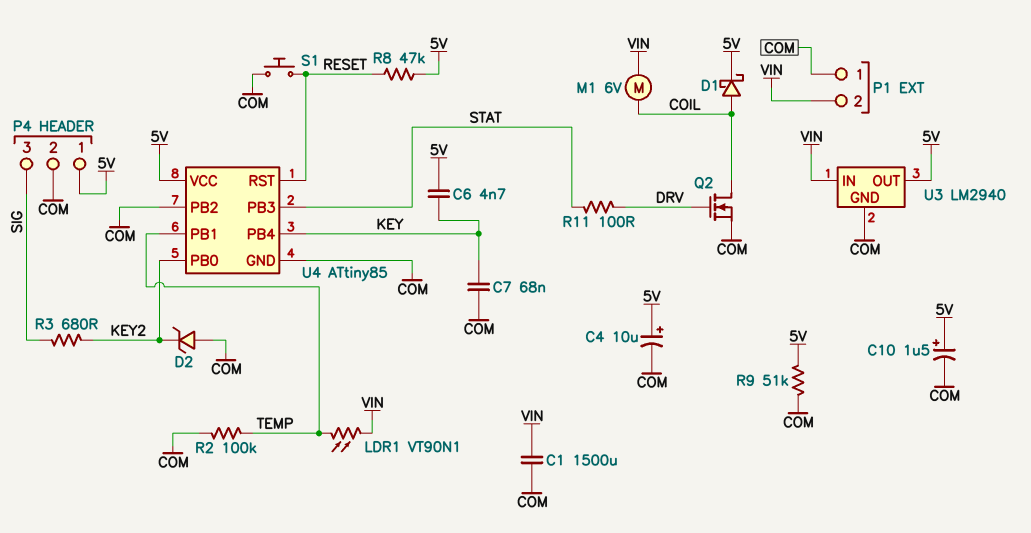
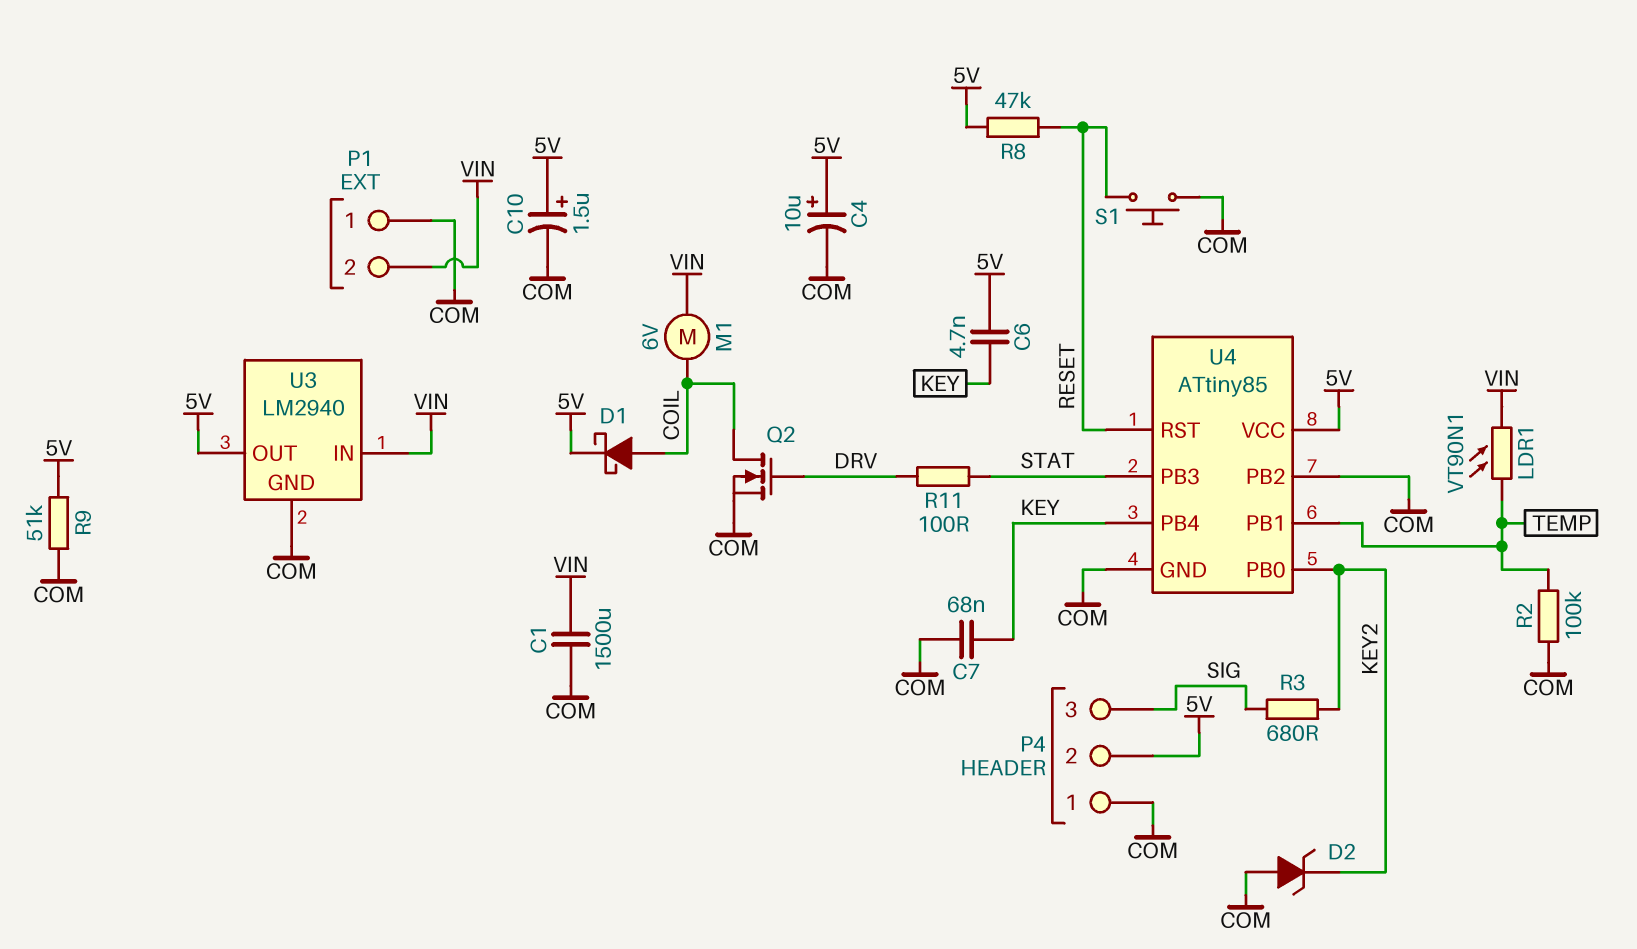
P4 pin 1: 5V -> COM
P4 pin 2: COM -> 5V

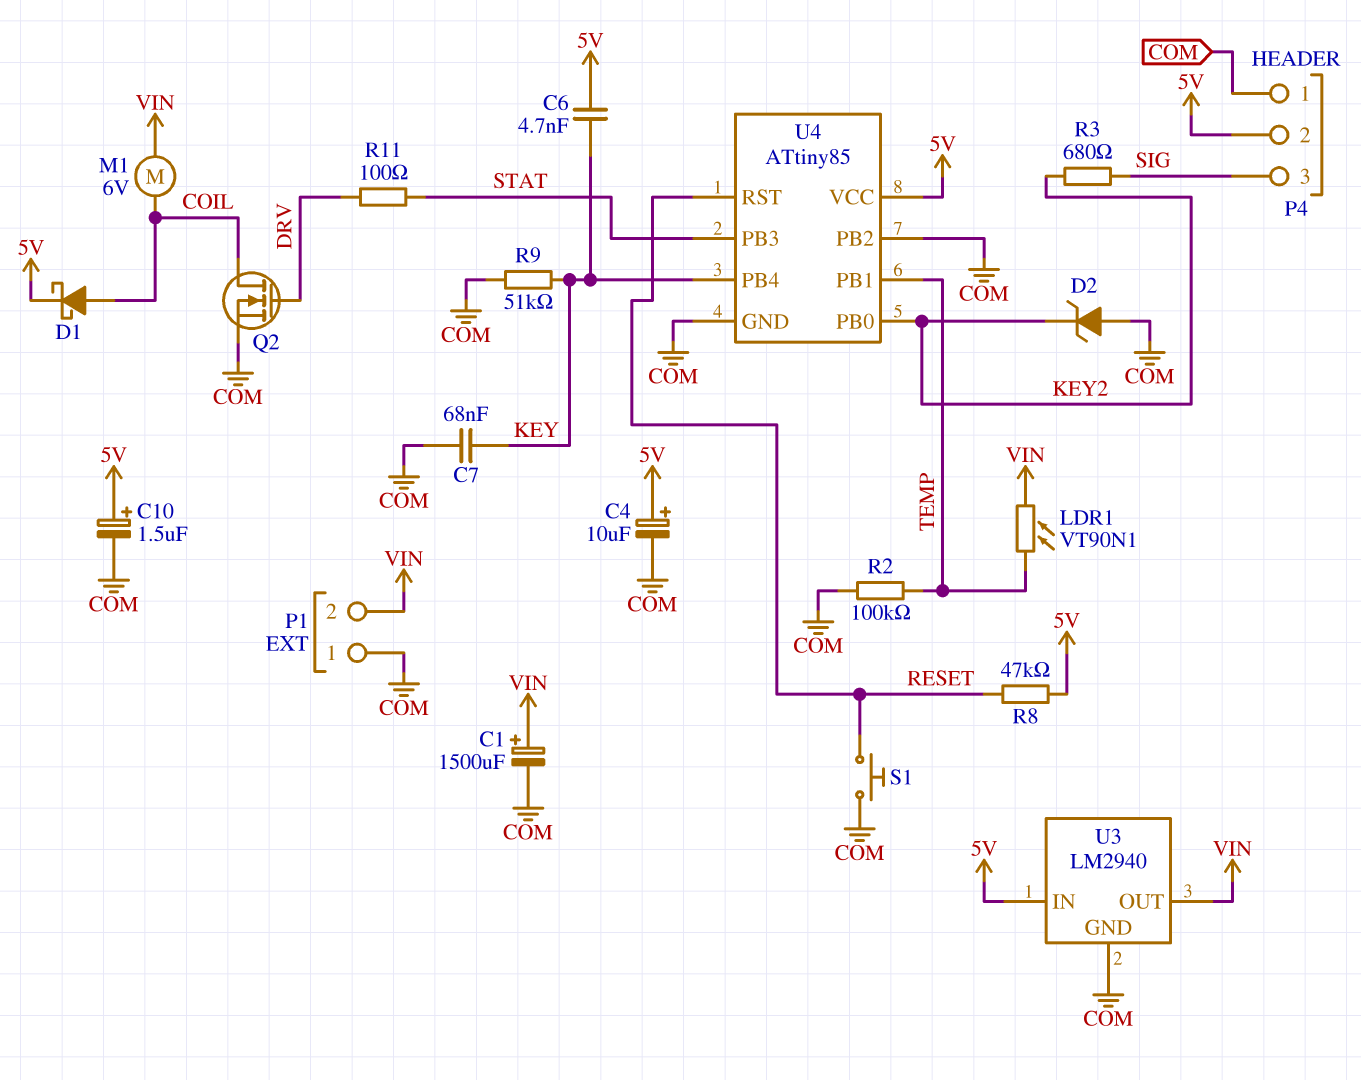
C1: 1500uF (COM, VIN) -> 1500uF (plus VIN, minus COM)
R9: 51k (5V, COM) -> 51k (COM, KEY)
U3 pin IN: VIN -> 5V
U3 pin OUT: 5V -> VIN

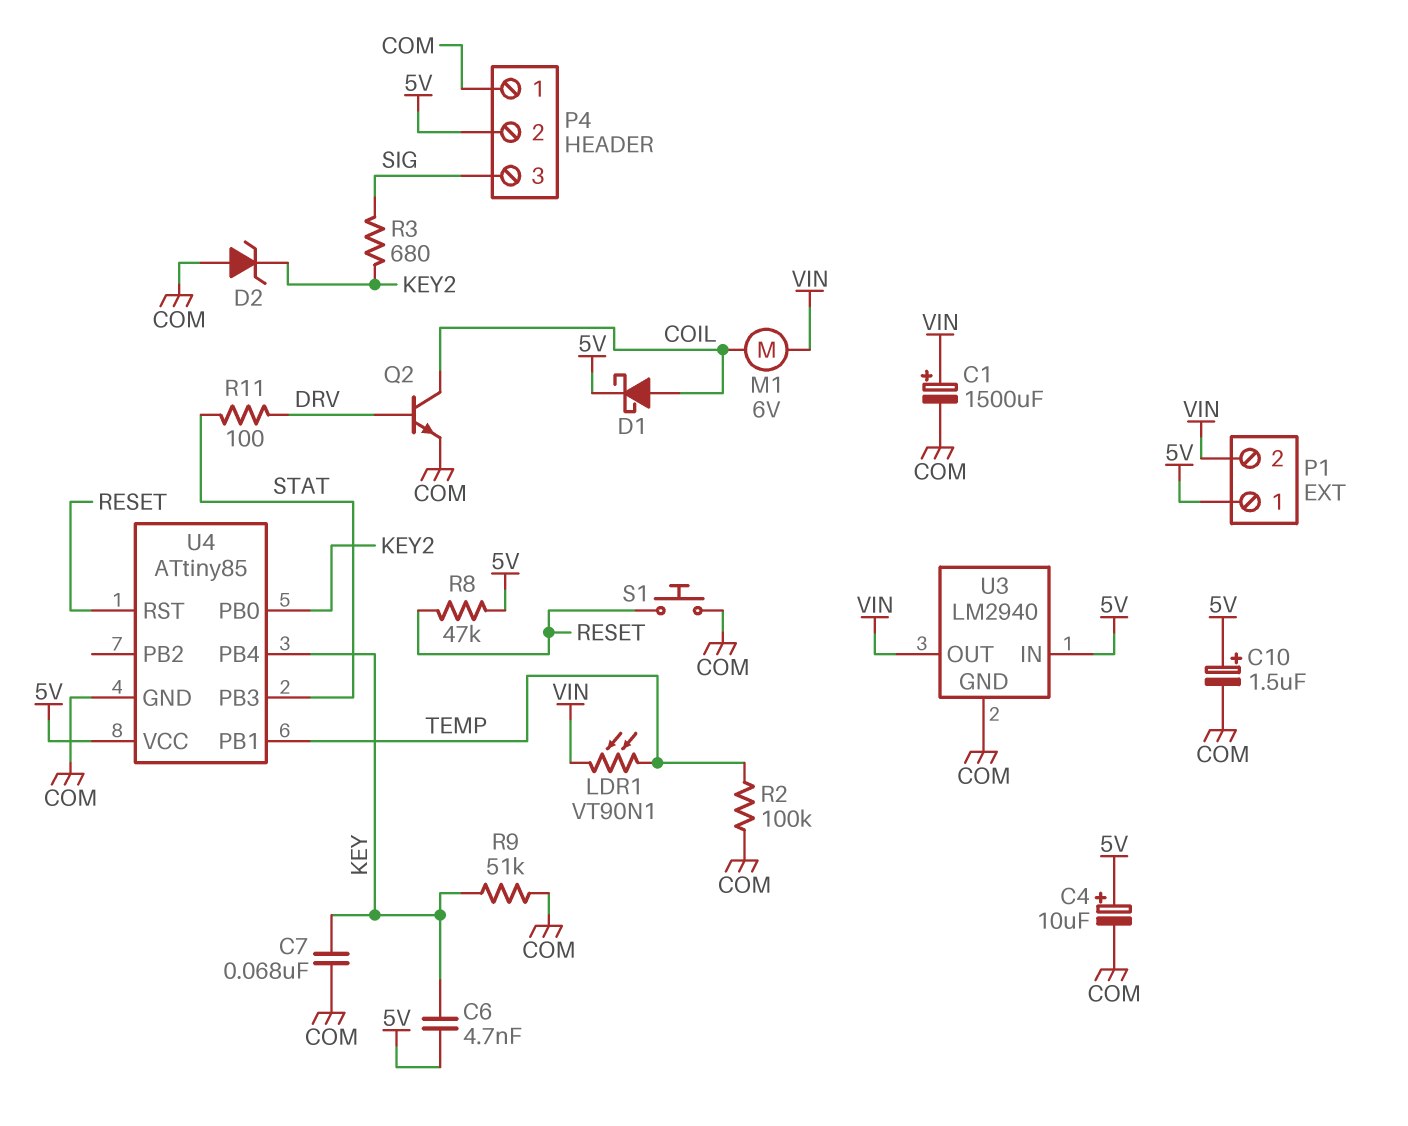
P1 pin 1: COM -> 5V
Q2: NMOS (G DRV, D COIL, S COM) -> NPN (B DRV, C COIL, E COM)
U4 pin PB2: COM -> none

